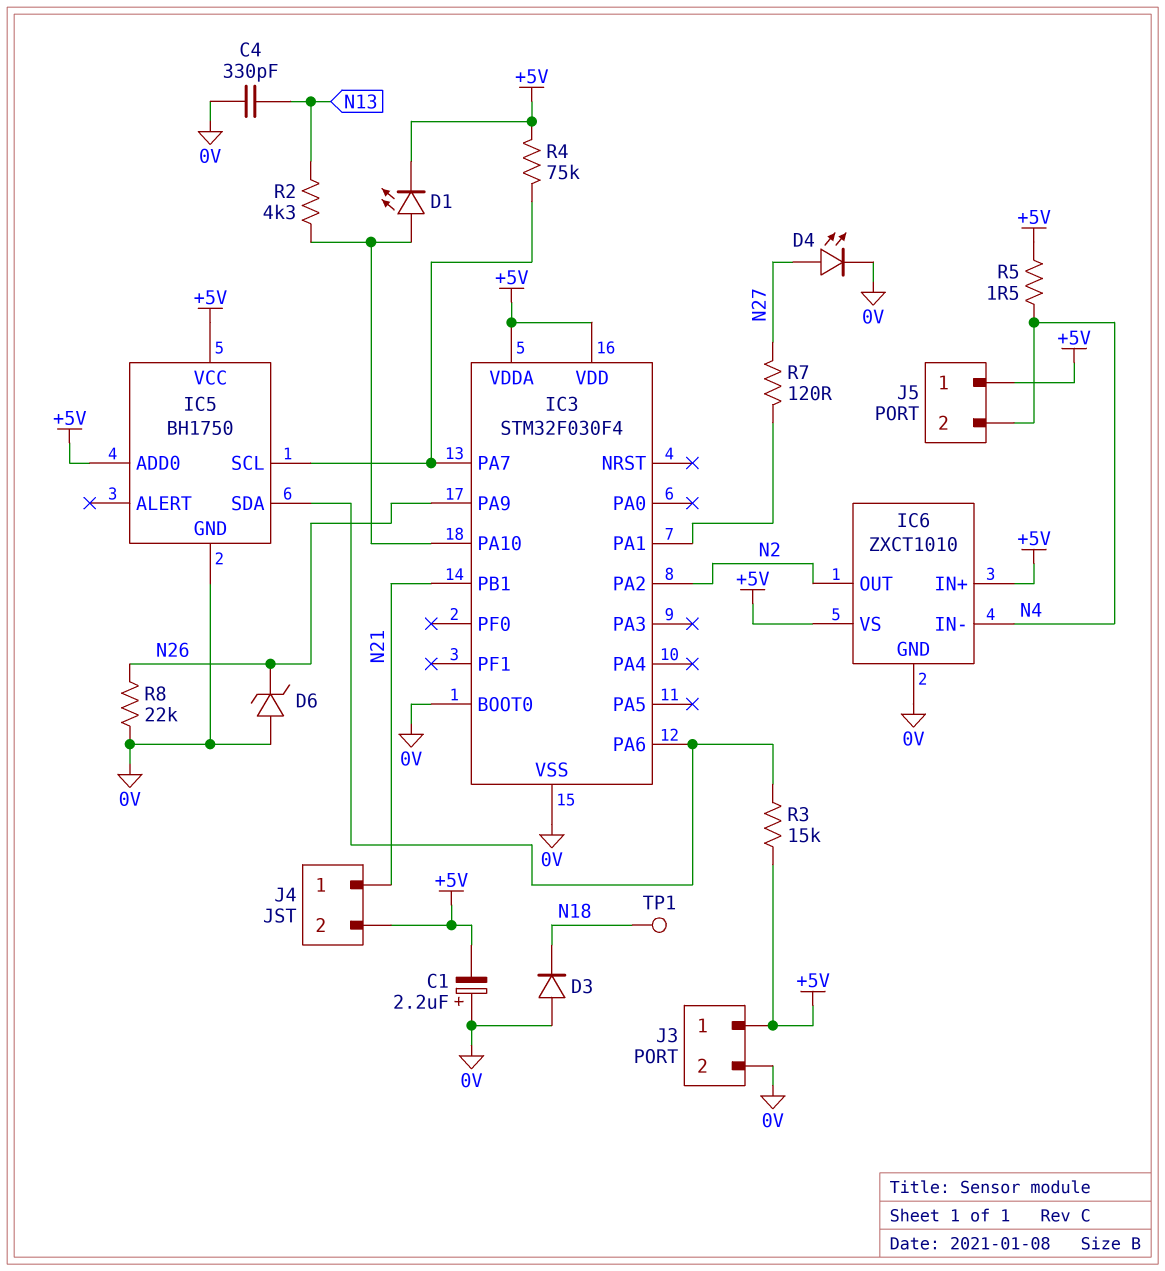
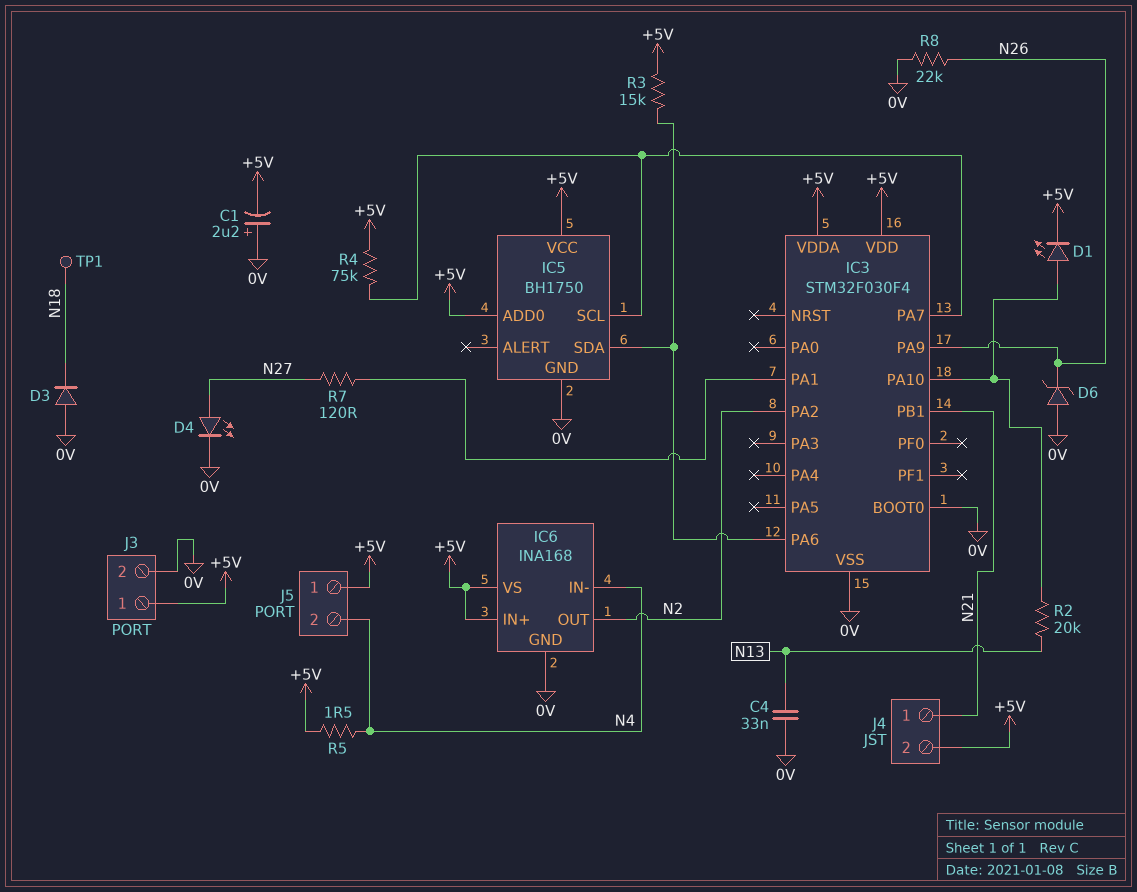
C4: 330pF (0V, N13) -> 33nF (0V, N13)
IC6: ZXCT1010 -> INA168
R2: 4.3k (IC3/PA10, N13) -> 20k (IC3/PA10, N13)

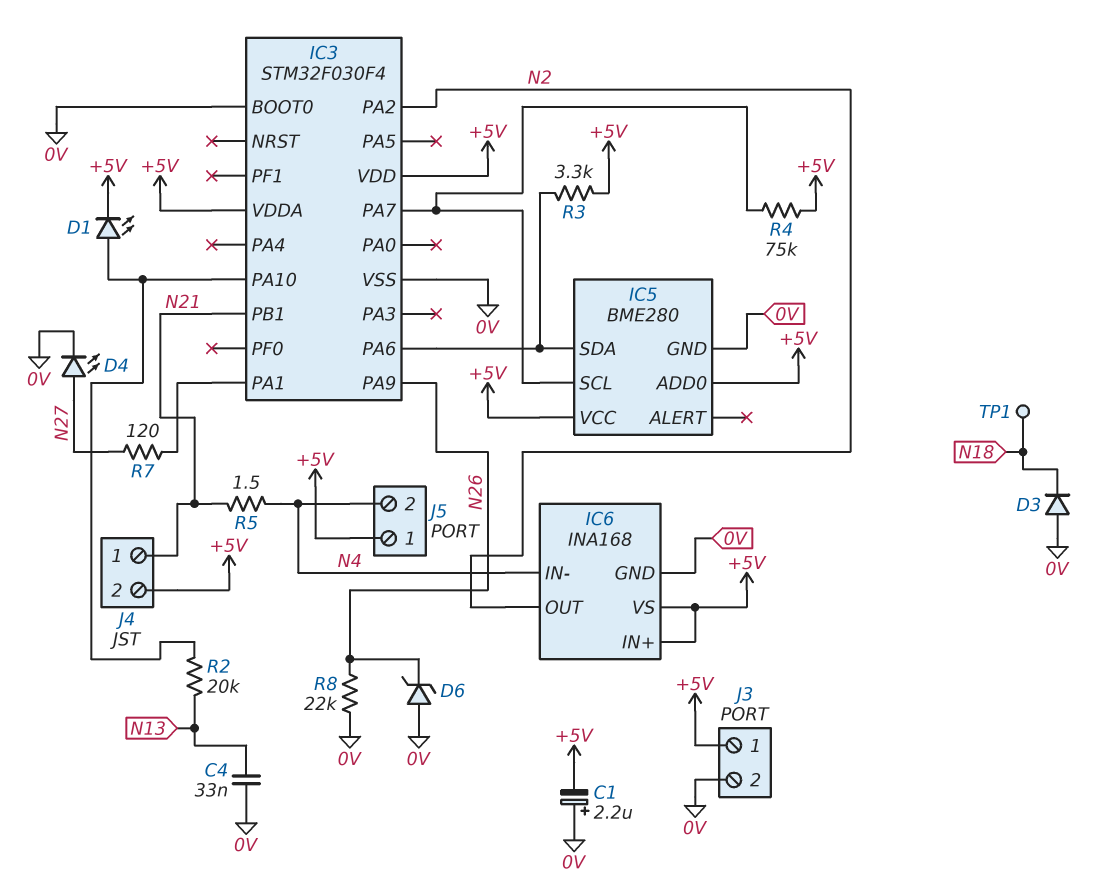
IC5: BH1750 -> BME280
R3: 15k (+5V, IC3/PA6) -> 3.3k (+5V, IC3/PA6)
R5: 1.5 (+5V, N4) -> 1.5 (N4, N21)

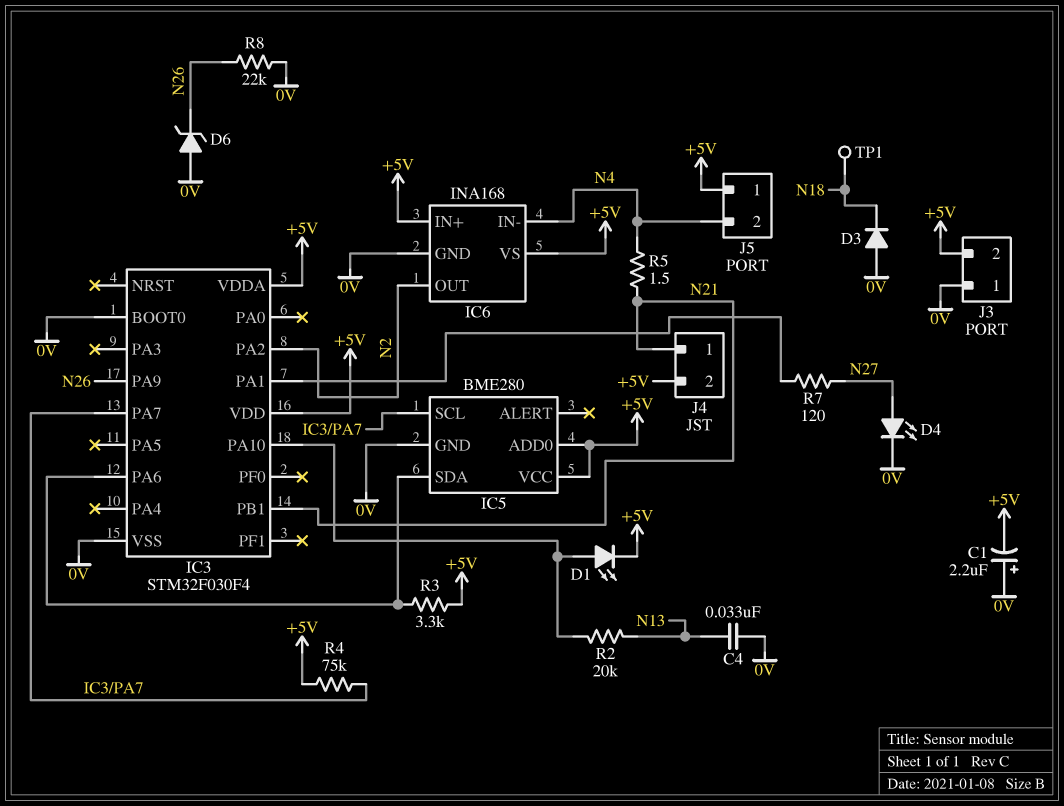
J3 pin 1: +5V -> 0V
J3 pin 2: 0V -> +5V

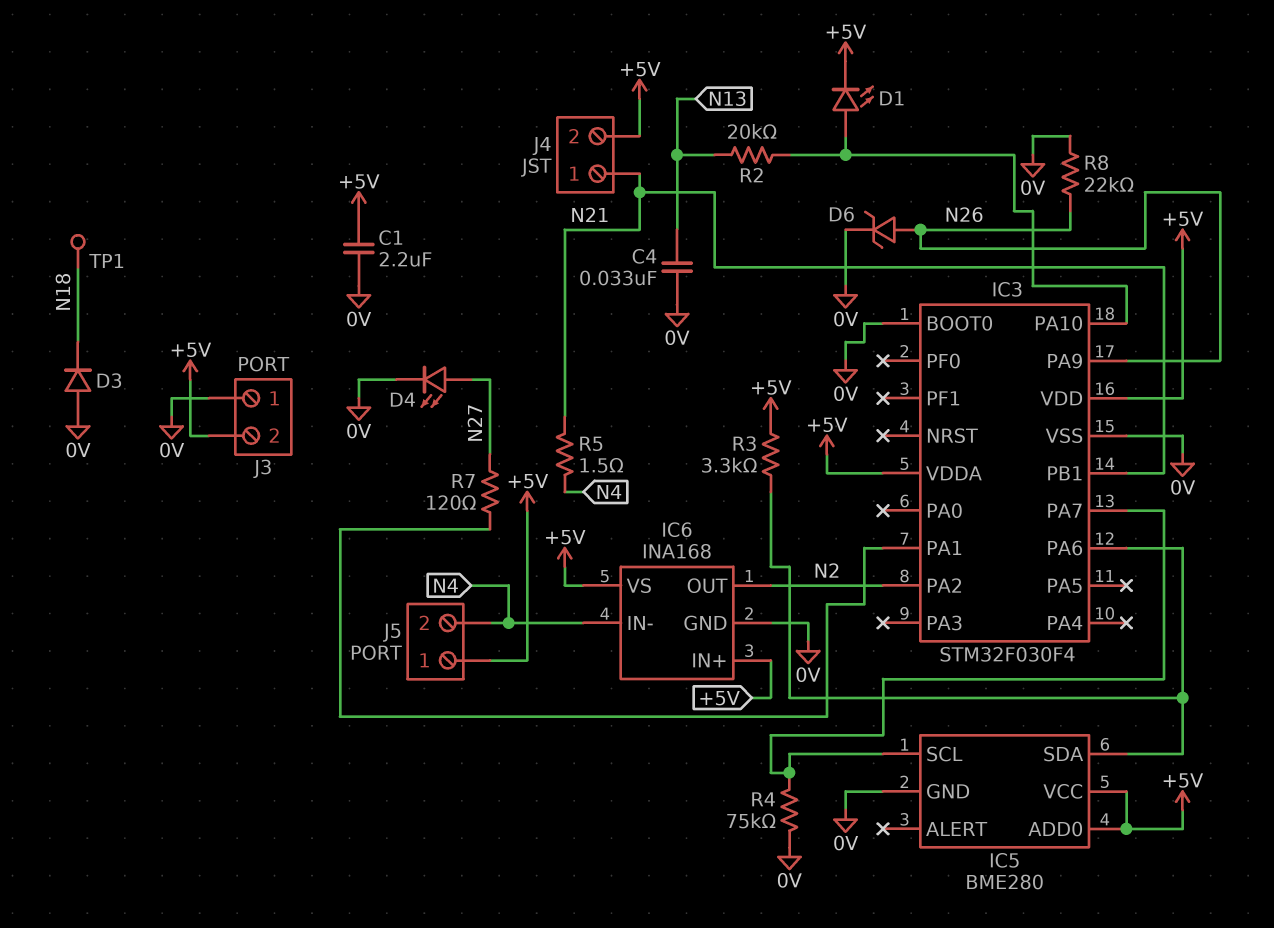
C1: 2.2uF (plus 0V, minus +5V) -> 2.2uF (+5V, 0V)
D6: zener (A 0V, K N26) -> zener (A N26, K 0V)
R4: 75k (+5V, IC3/PA7) -> 75k (0V, IC3/PA7)

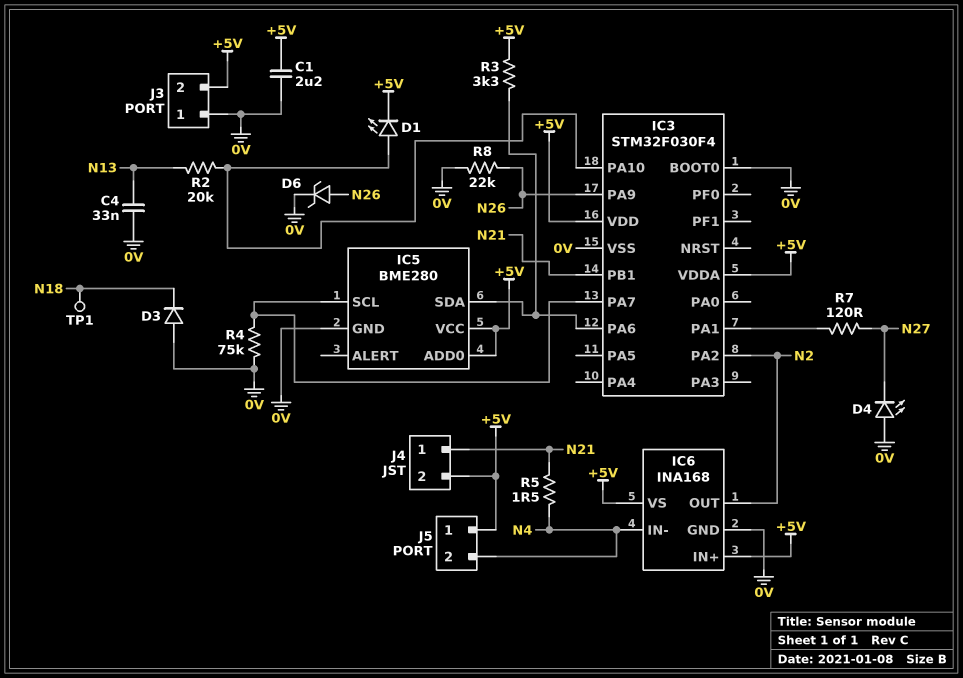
D4: LED (A N27, K 0V) -> LED (A 0V, K N27)

